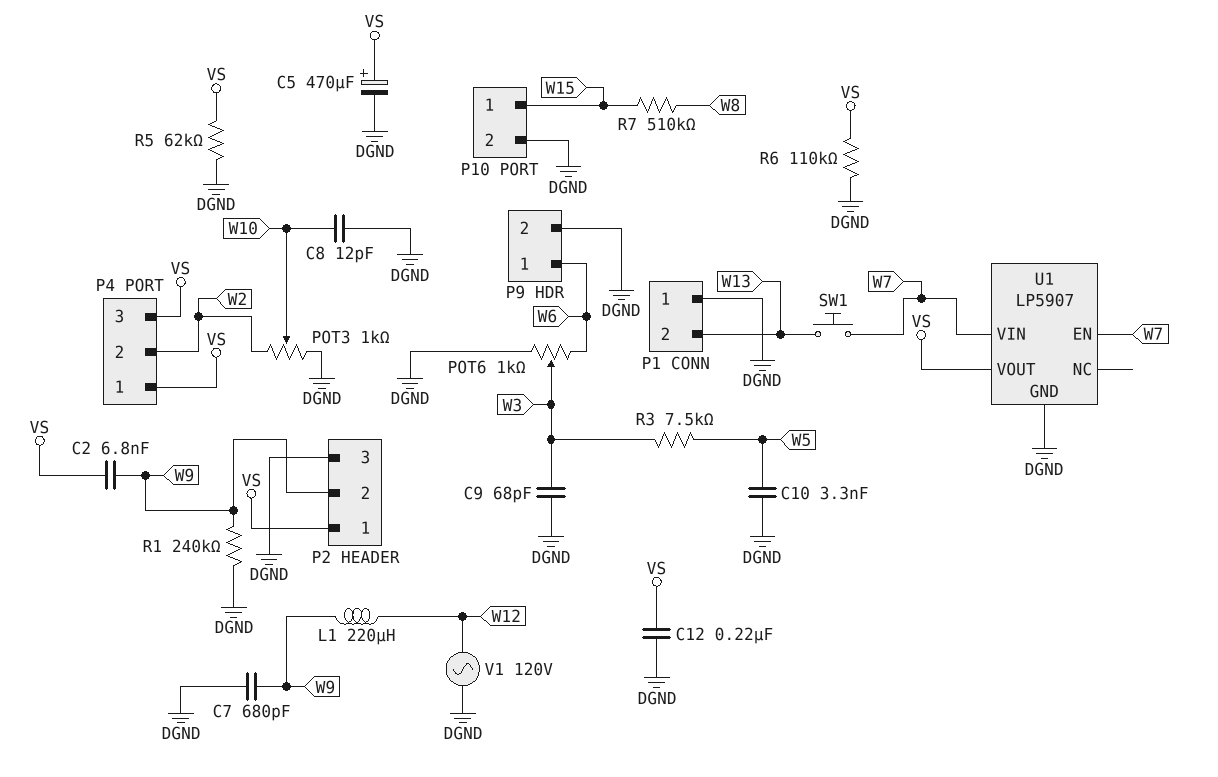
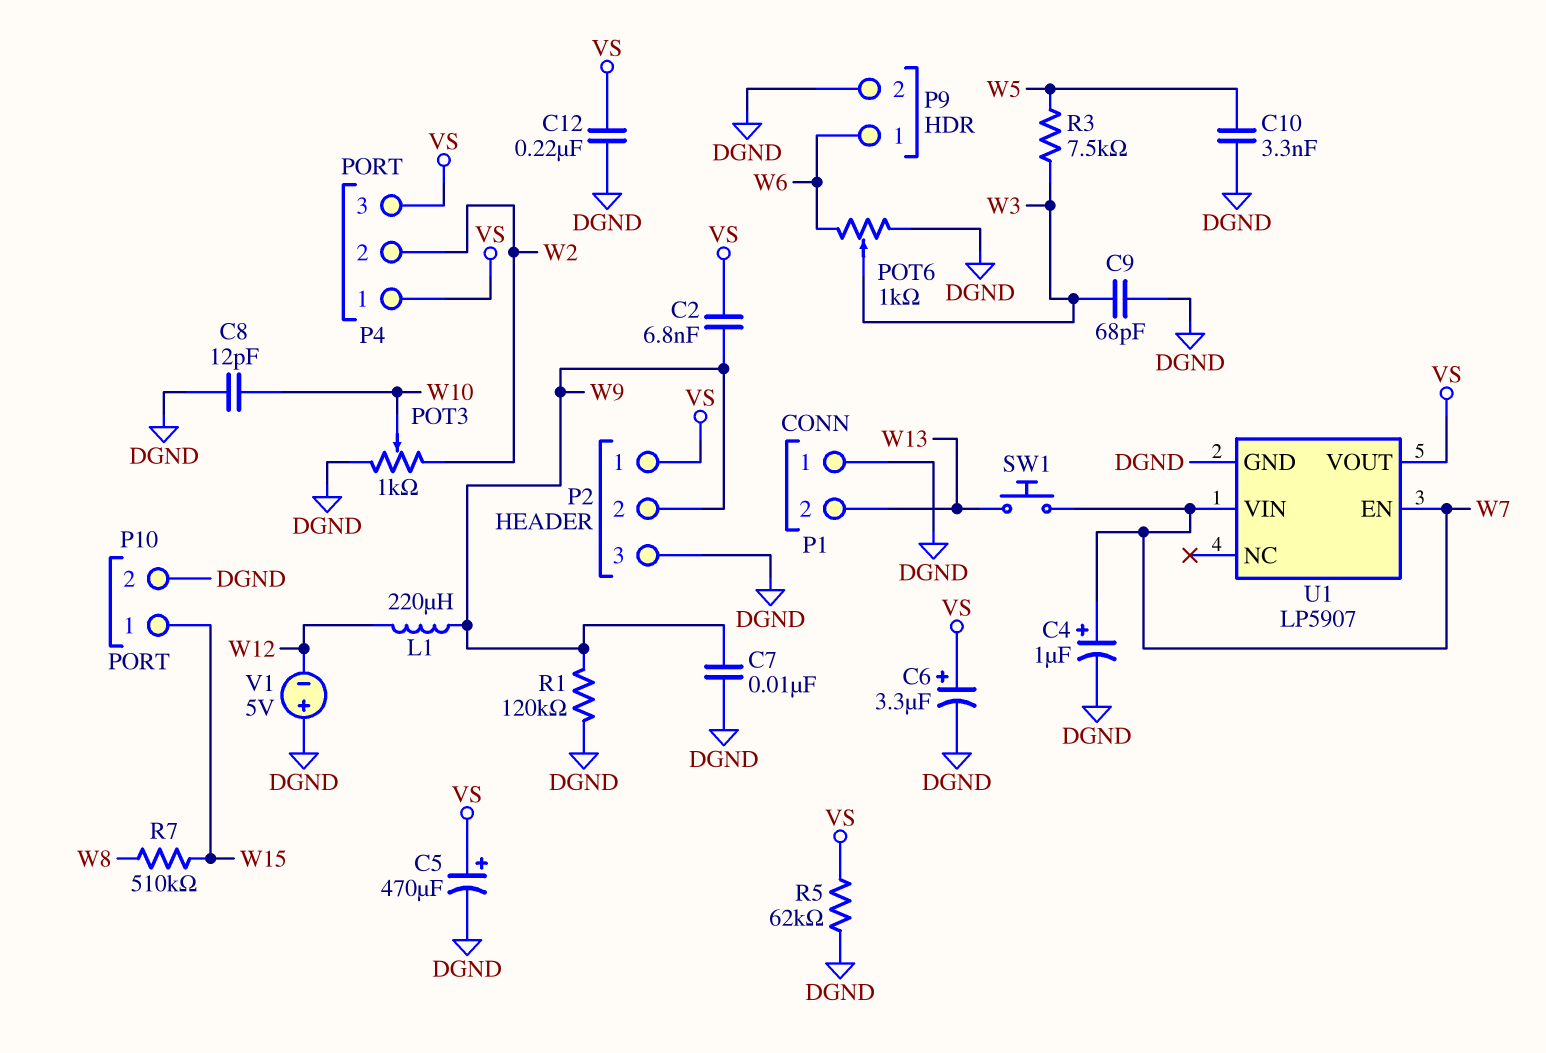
C4: none -> 1uF (plus W7, minus DGND)
C6: none -> 3.3uF (plus VS, minus DGND)
C7: 680pF (DGND, W9) -> 10nF (DGND, W9)
R1: 240k (DGND, W9) -> 120k (DGND, W9)
R6: 110k (DGND, VS) -> none
V1: AC 120V (DGND, W12) -> 5V (plus DGND, minus W12)

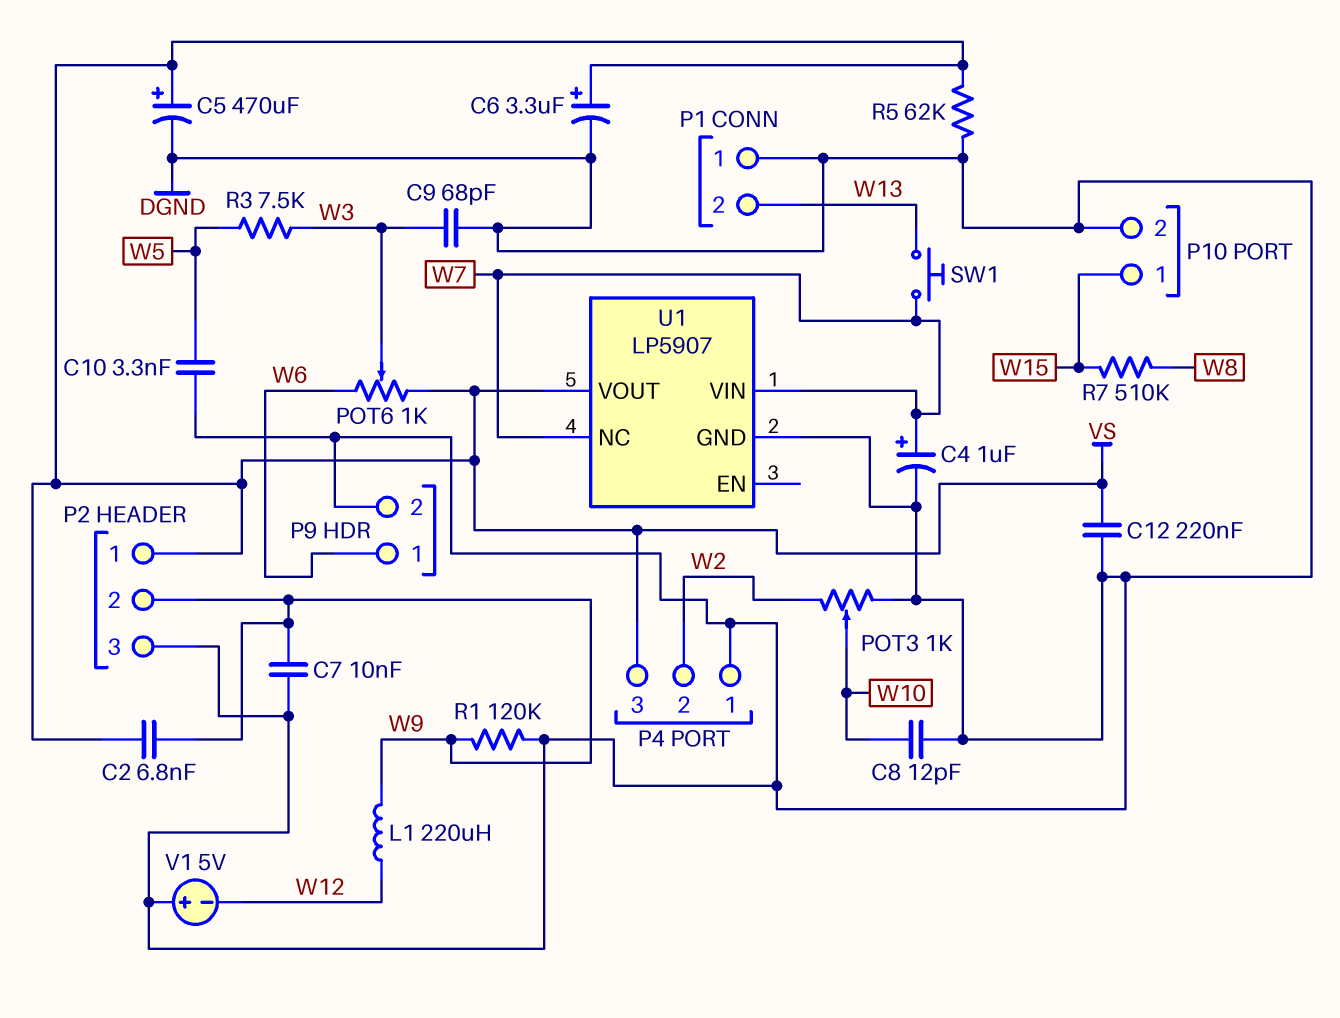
P4 pin 1: VS -> DGND
POT6: 1k (DGND, W6, wiper W3) -> 1k (VS, W6, wiper W3)
U1 pin EN: W7 -> none
U1 pin NC: none -> W7

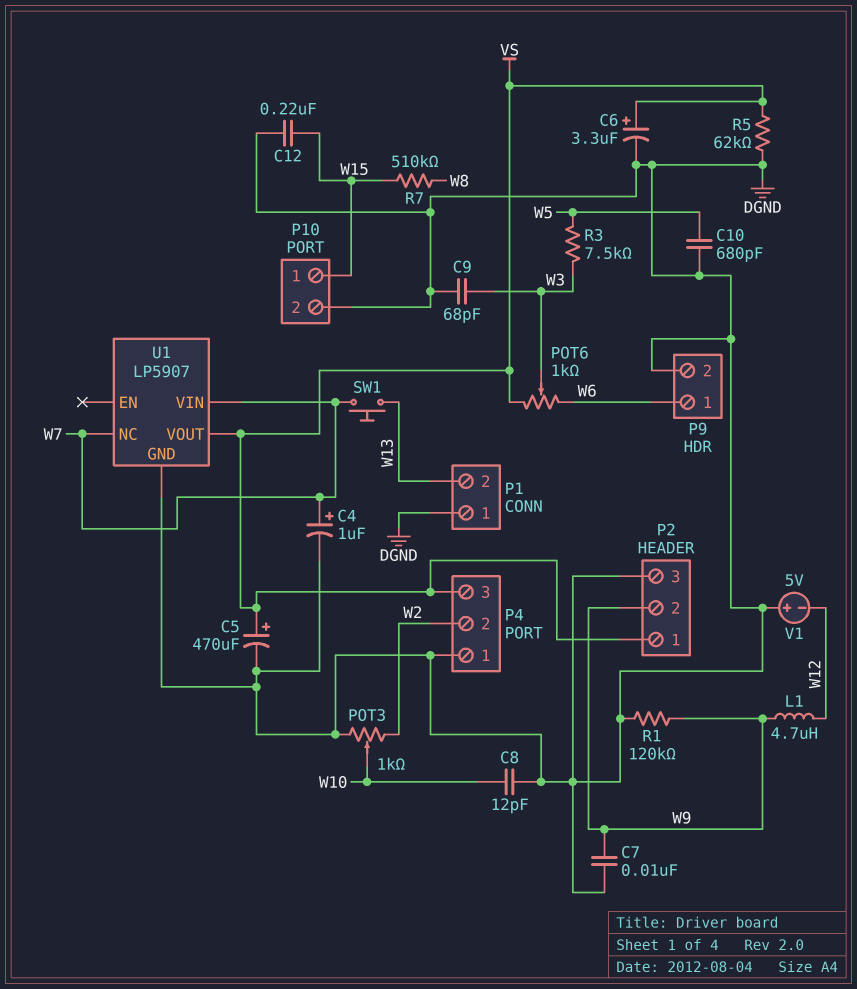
C2: 6.8nF (VS, W9) -> none
C10: 3.3nF (DGND, W5) -> 680pF (DGND, W5)
C12: 220nF (DGND, VS) -> 220nF (DGND, W15)
L1: 220uH (W9, W12) -> 4.7uH (W9, W12)

